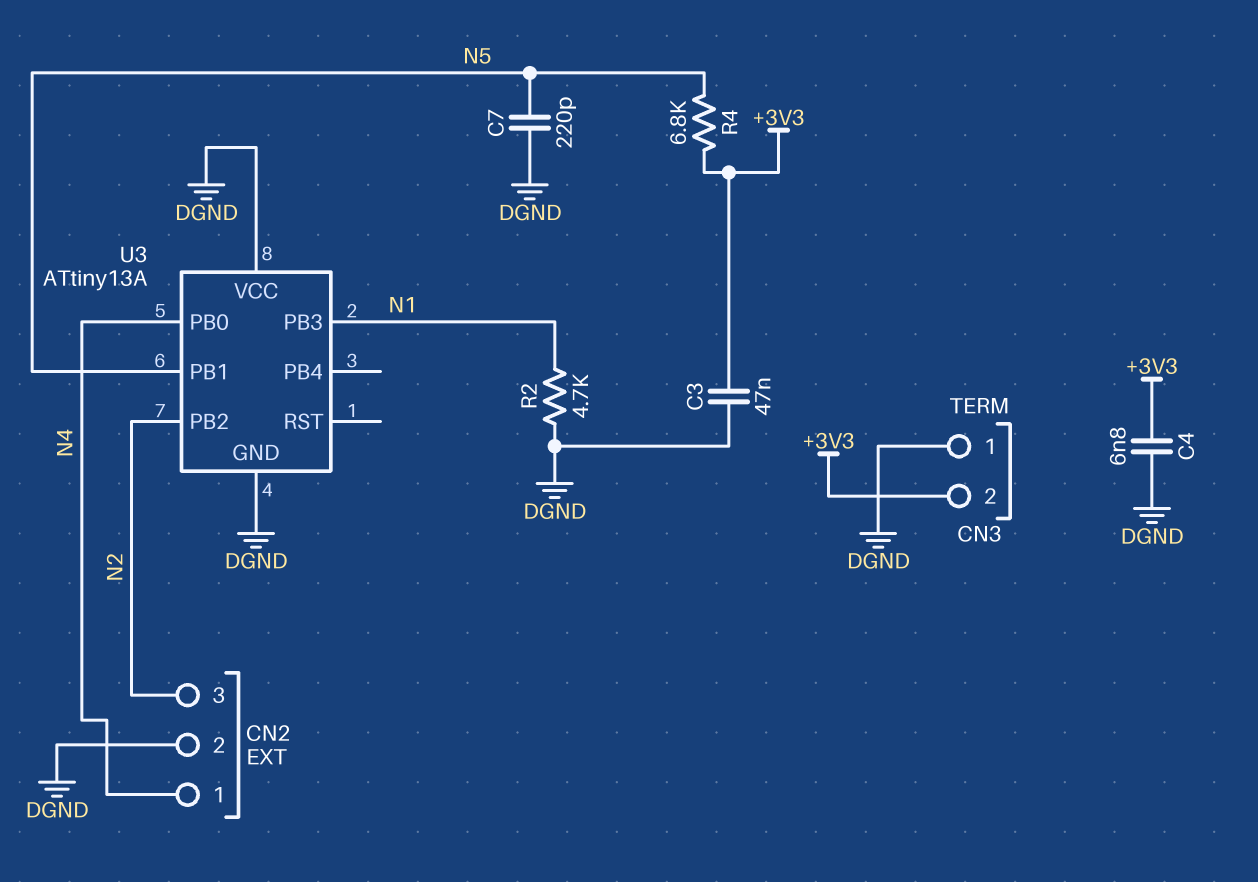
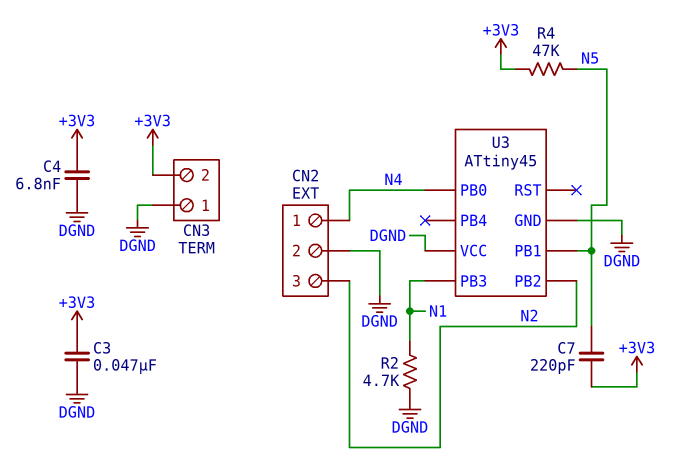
C7: 220pF (DGND, N5) -> 220pF (+3V3, N5)
R4: 6.8k (+3V3, N5) -> 47k (+3V3, N5)
U3: ATtiny13A -> ATtiny45

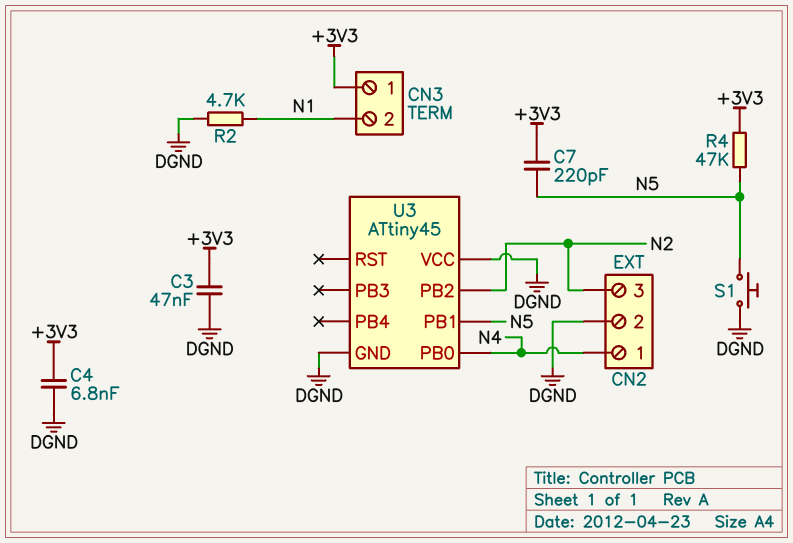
CN3 pin 1: DGND -> +3V3
CN3 pin 2: +3V3 -> N1
S1: none -> button (DGND, N5)
U3 pin PB3: N1 -> none

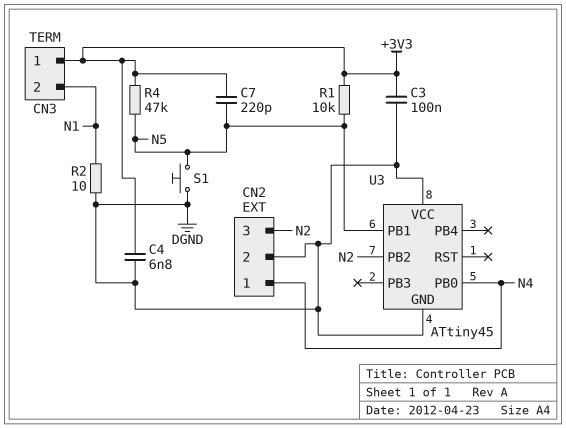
C3: 47nF (+3V3, DGND) -> 100nF (+3V3, DGND)
R1: none -> 10k (+3V3, N5)
R2: 4.7k (DGND, N1) -> 10 (DGND, N1)

